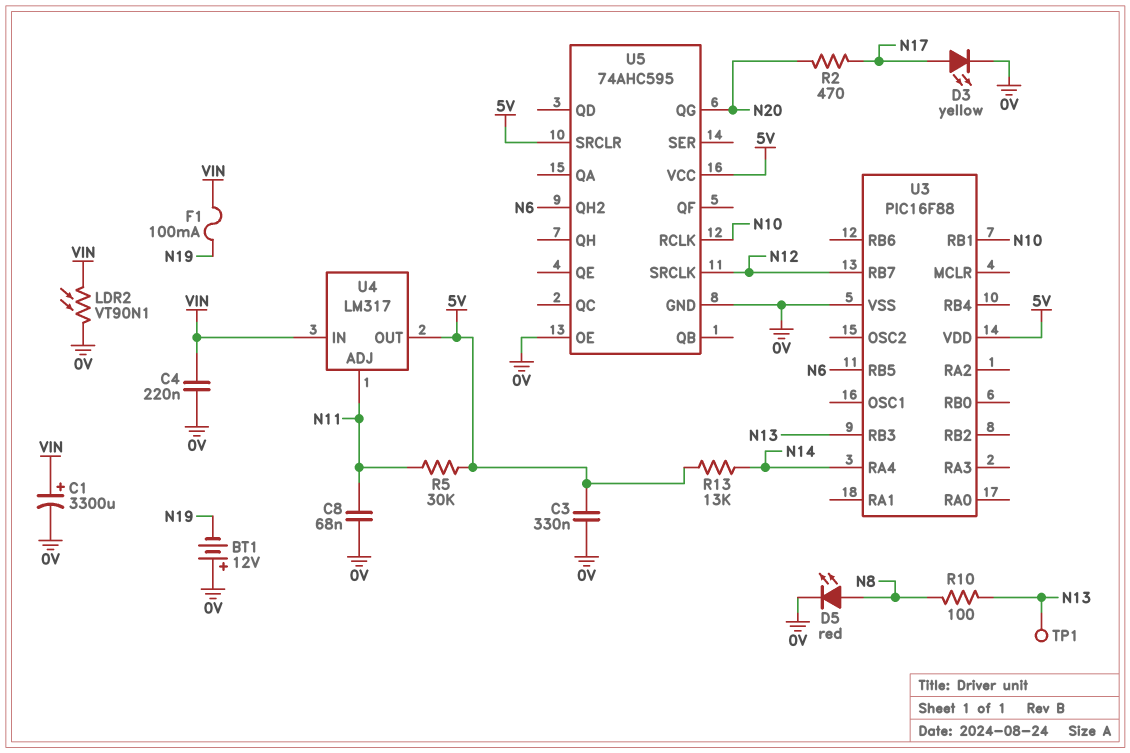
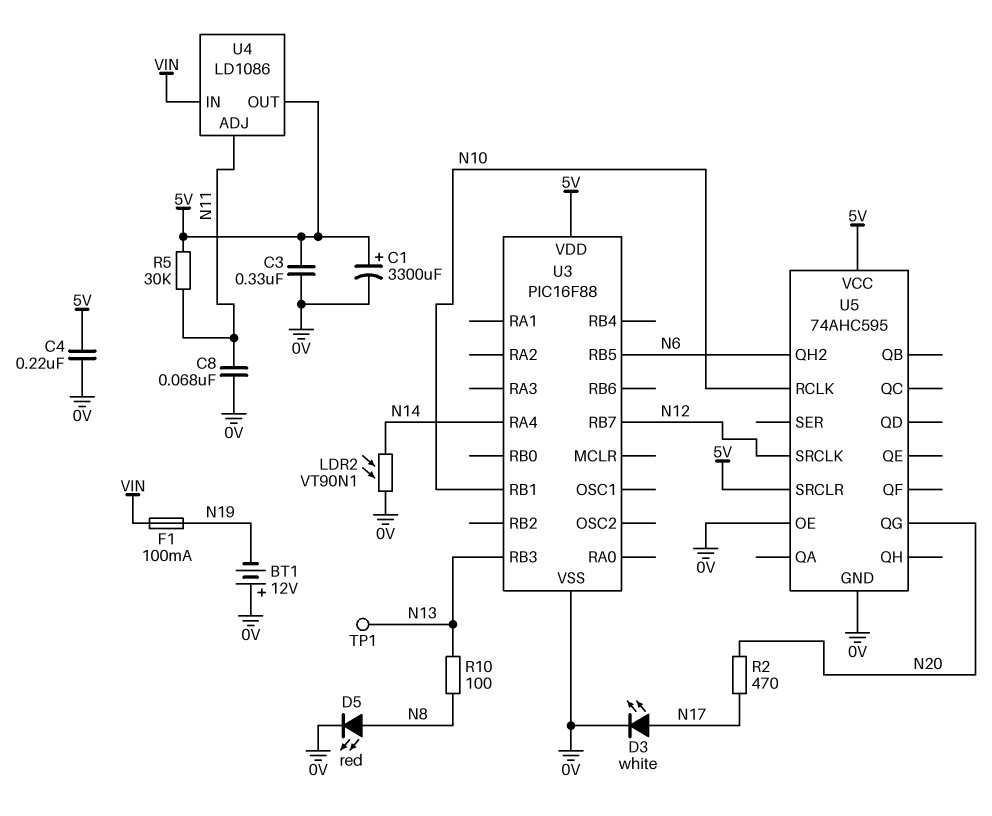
C1: 3300uF (plus VIN, minus 0V) -> 3300uF (plus 5V, minus 0V)
C4: 220nF (0V, VIN) -> 220nF (0V, 5V)
D3: LED yellow (A N17, K 0V) -> LED white (A N17, K 0V)
LDR2: VT90N1 (0V, VIN) -> VT90N1 (0V, N14)
R13: 13k (5V, N14) -> none
U4: LM317 -> LD1086

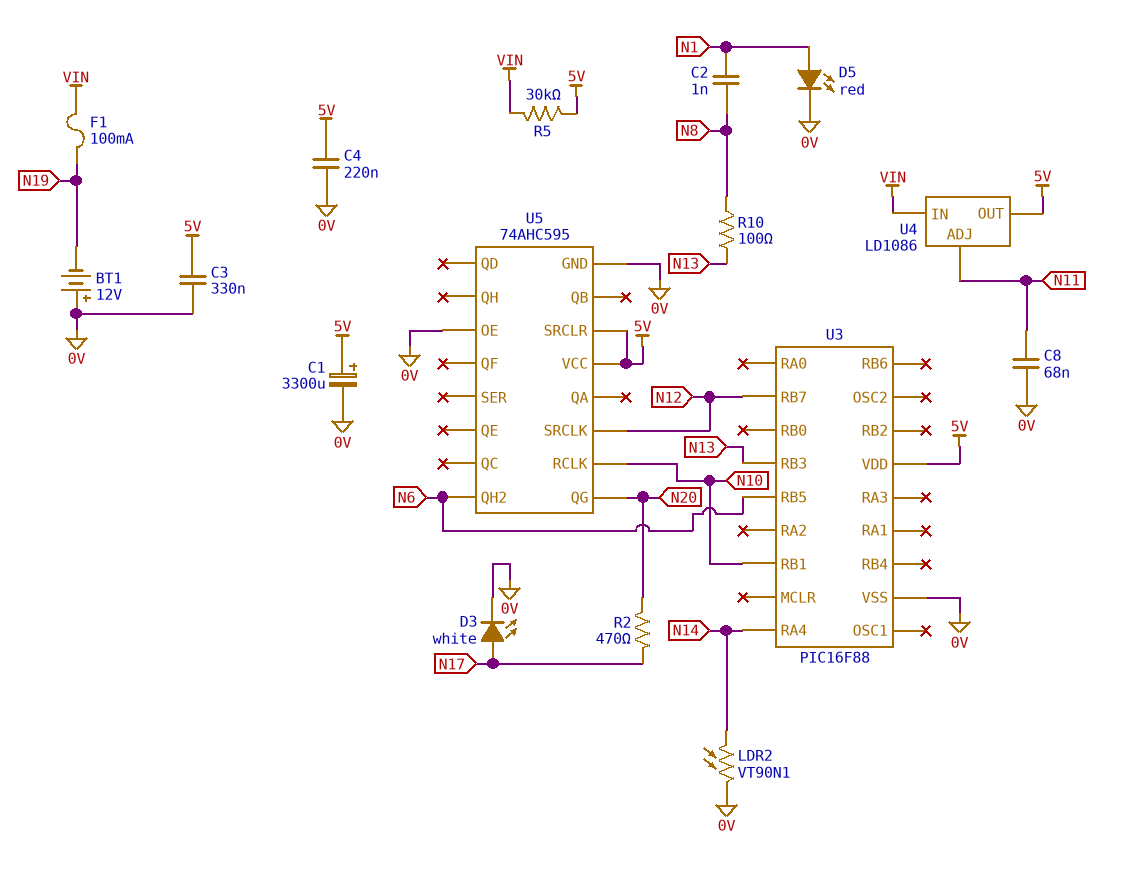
C2: none -> 1nF (N1, N8)
D5: LED red (A N8, K 0V) -> LED red (A N1, K 0V)
R5: 30k (5V, N11) -> 30k (5V, VIN)
TP1: test point (N13) -> none

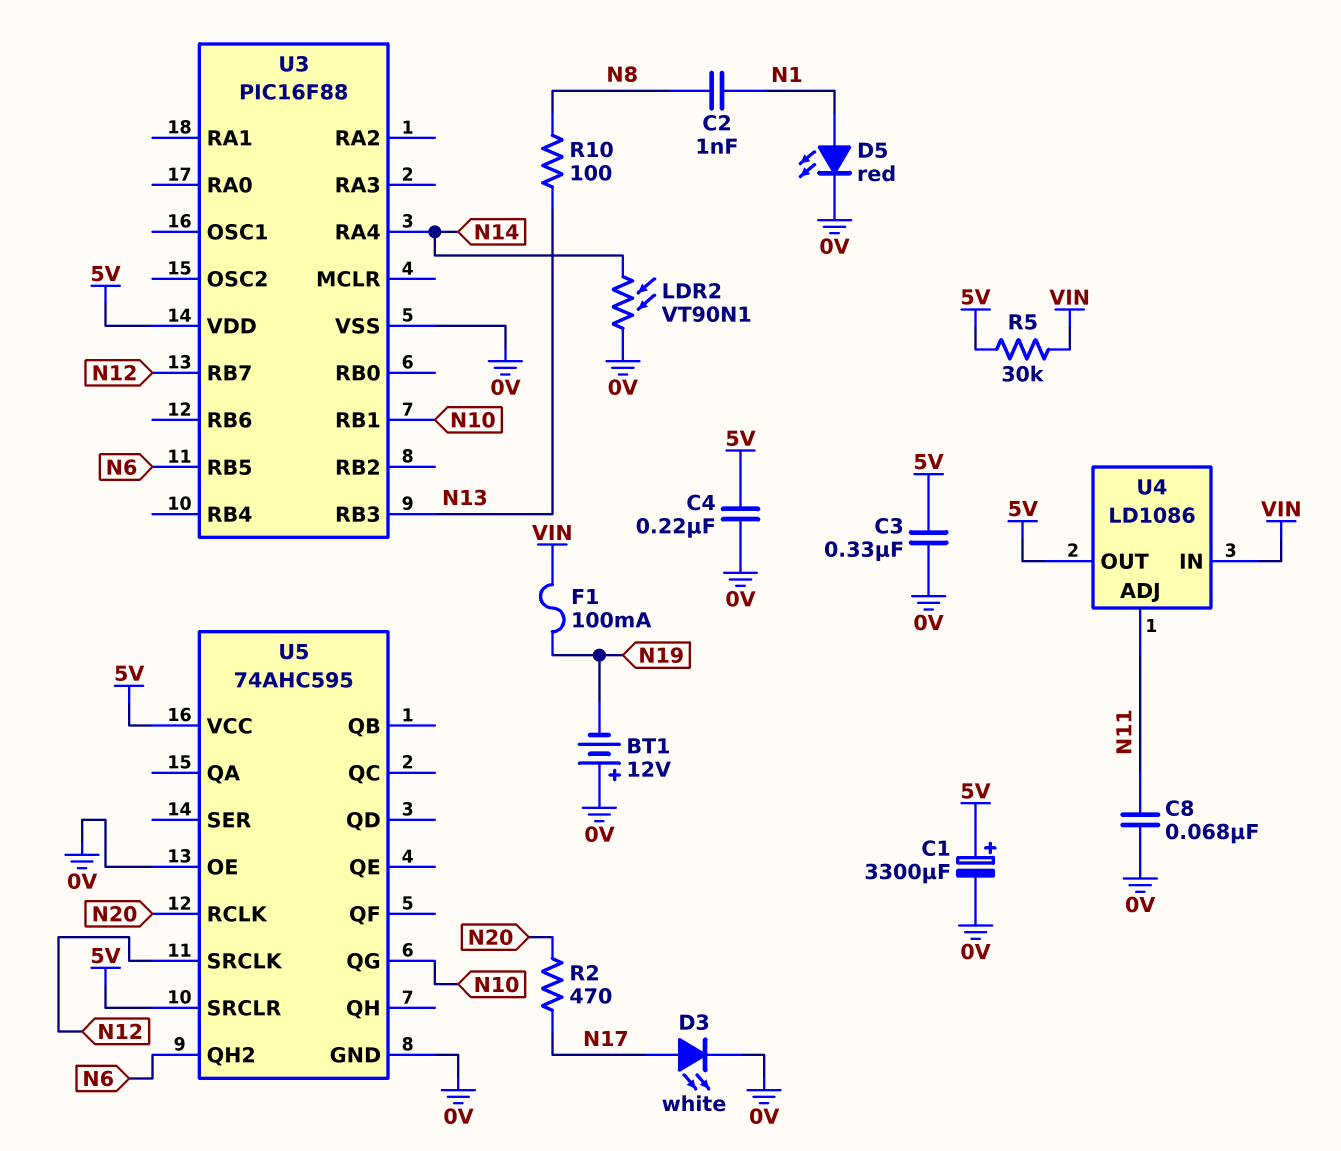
U5 pin QG: N20 -> N10
U5 pin RCLK: N10 -> N20

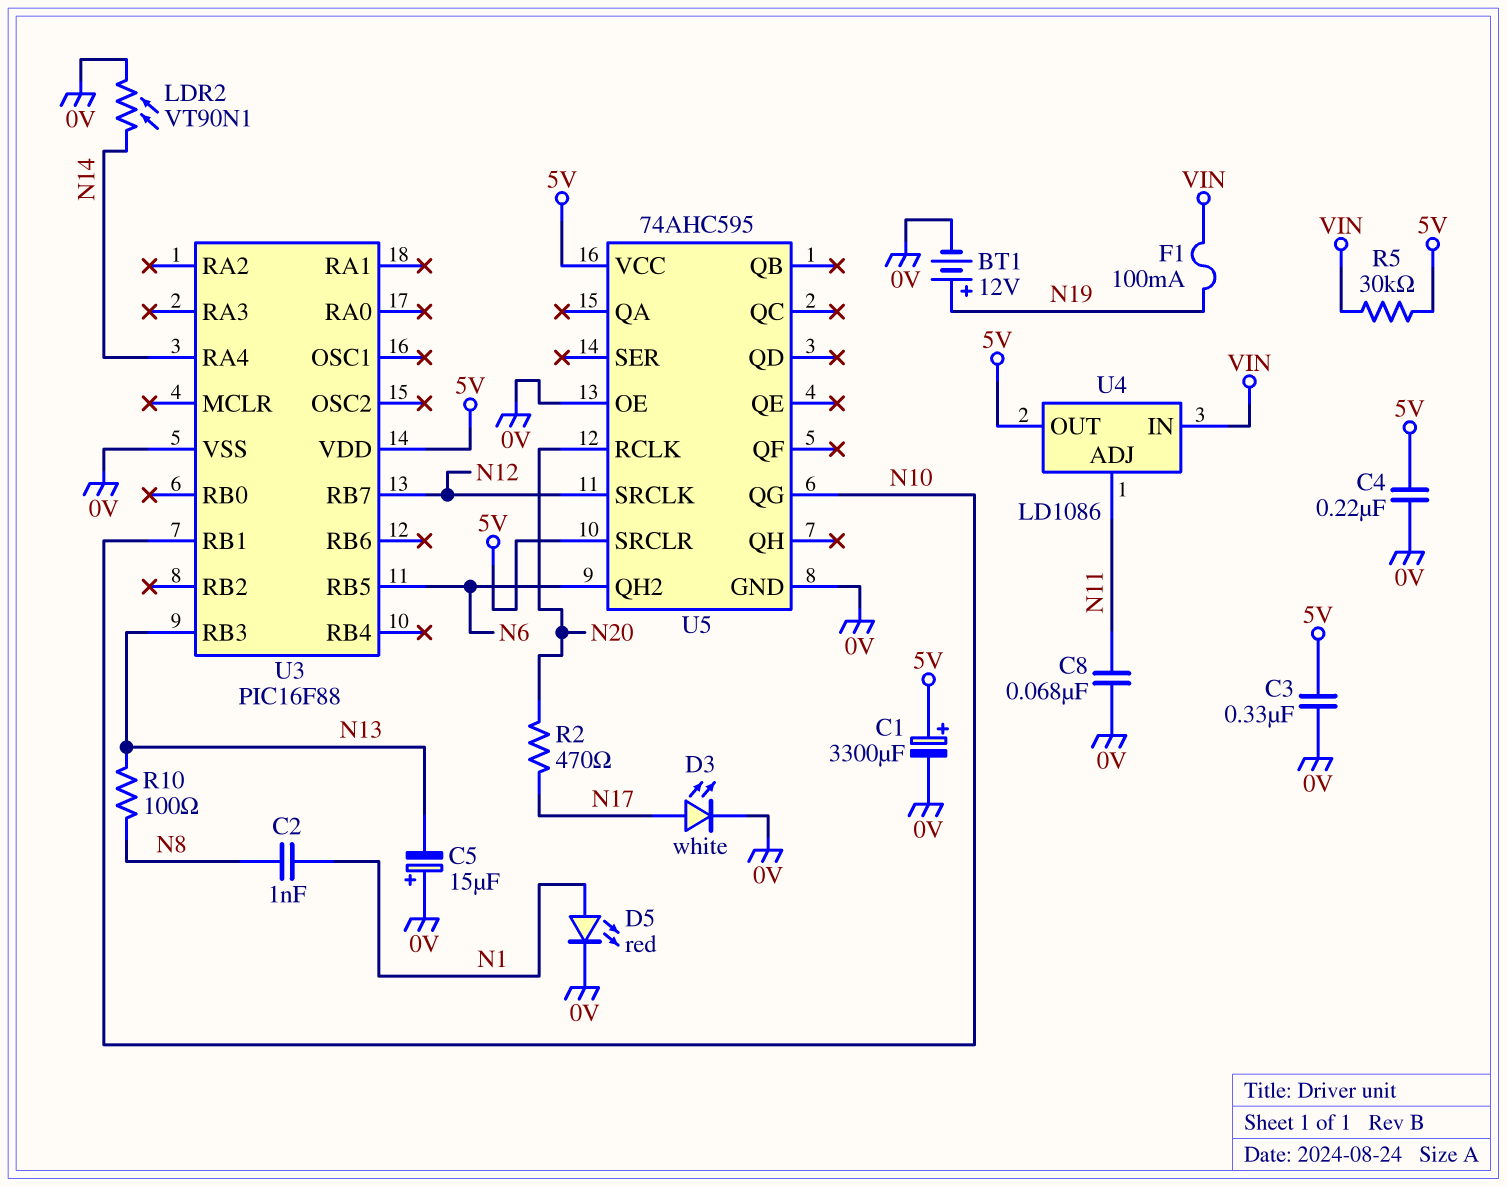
BT1: 12V (plus 0V, minus N19) -> 12V (plus N19, minus 0V)
C5: none -> 15uF (plus 0V, minus N13)

